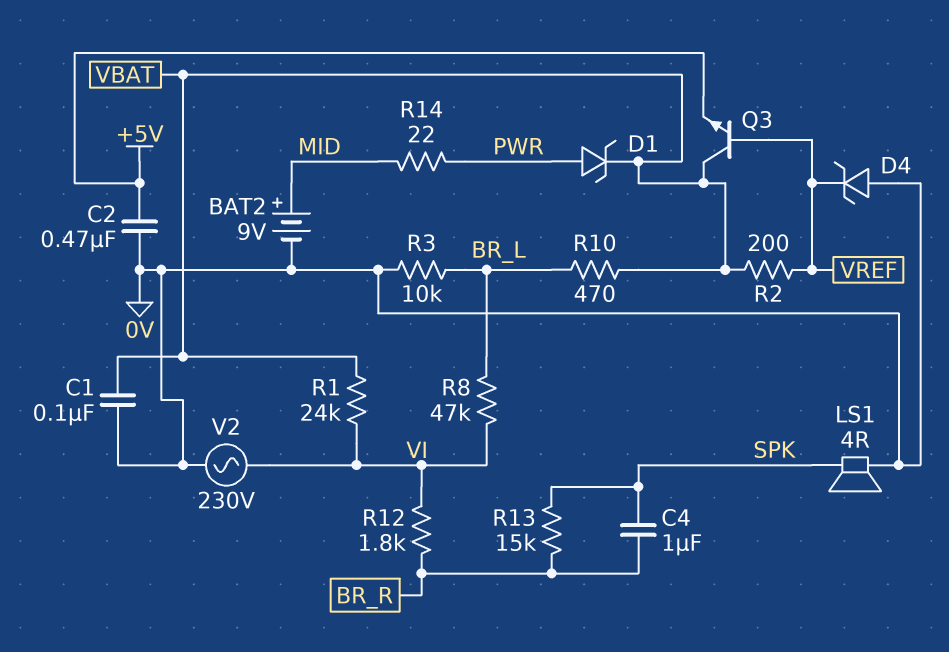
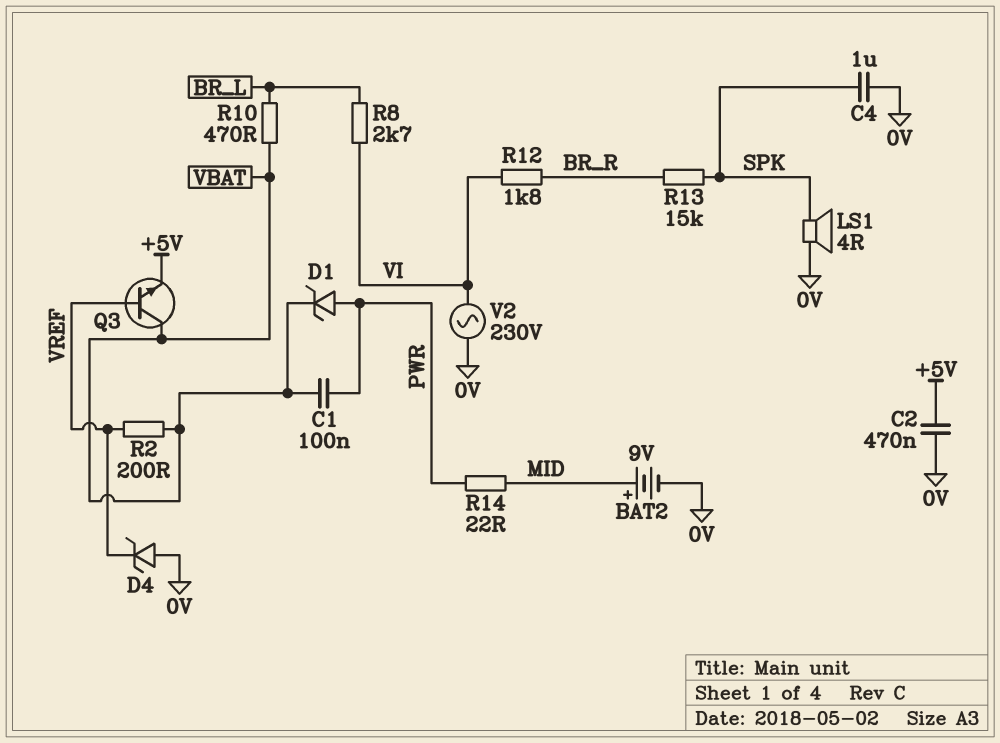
C1: 100nF (0V, VBAT) -> 100nF (PWR, VBAT)
C4: 1uF (BR_R, SPK) -> 1uF (0V, SPK)
R1: 24k (VBAT, VI) -> none
R3: 10k (0V, BR_L) -> none
R8: 47k (BR_L, VI) -> 2.7k (BR_L, VI)

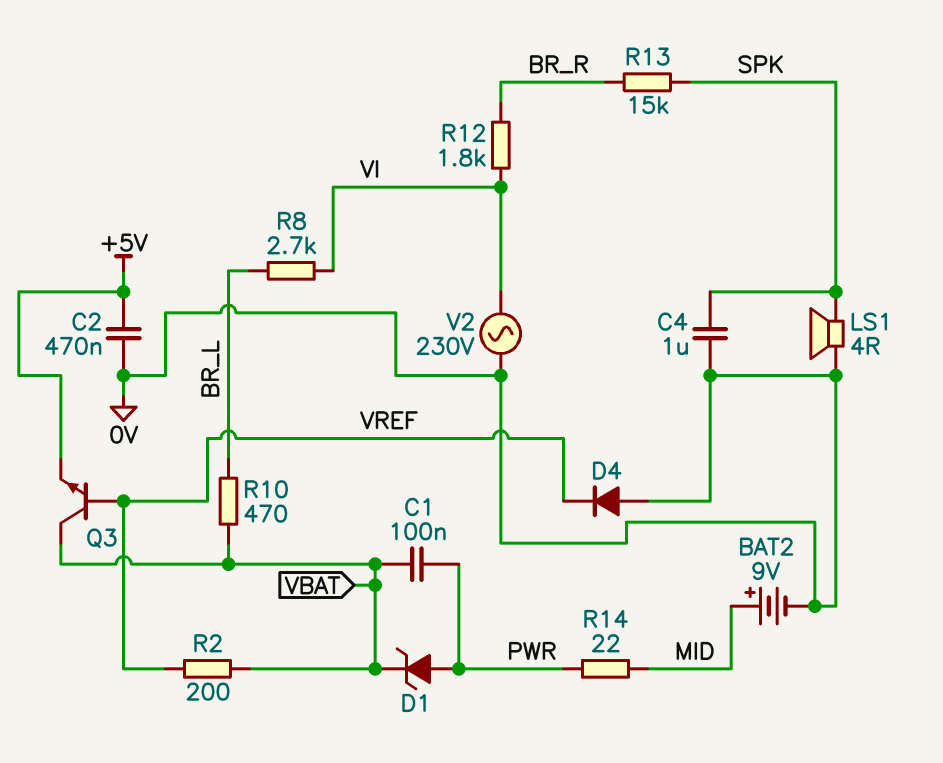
D4: zener (A 0V, K VREF) -> diode (A 0V, K VREF)

